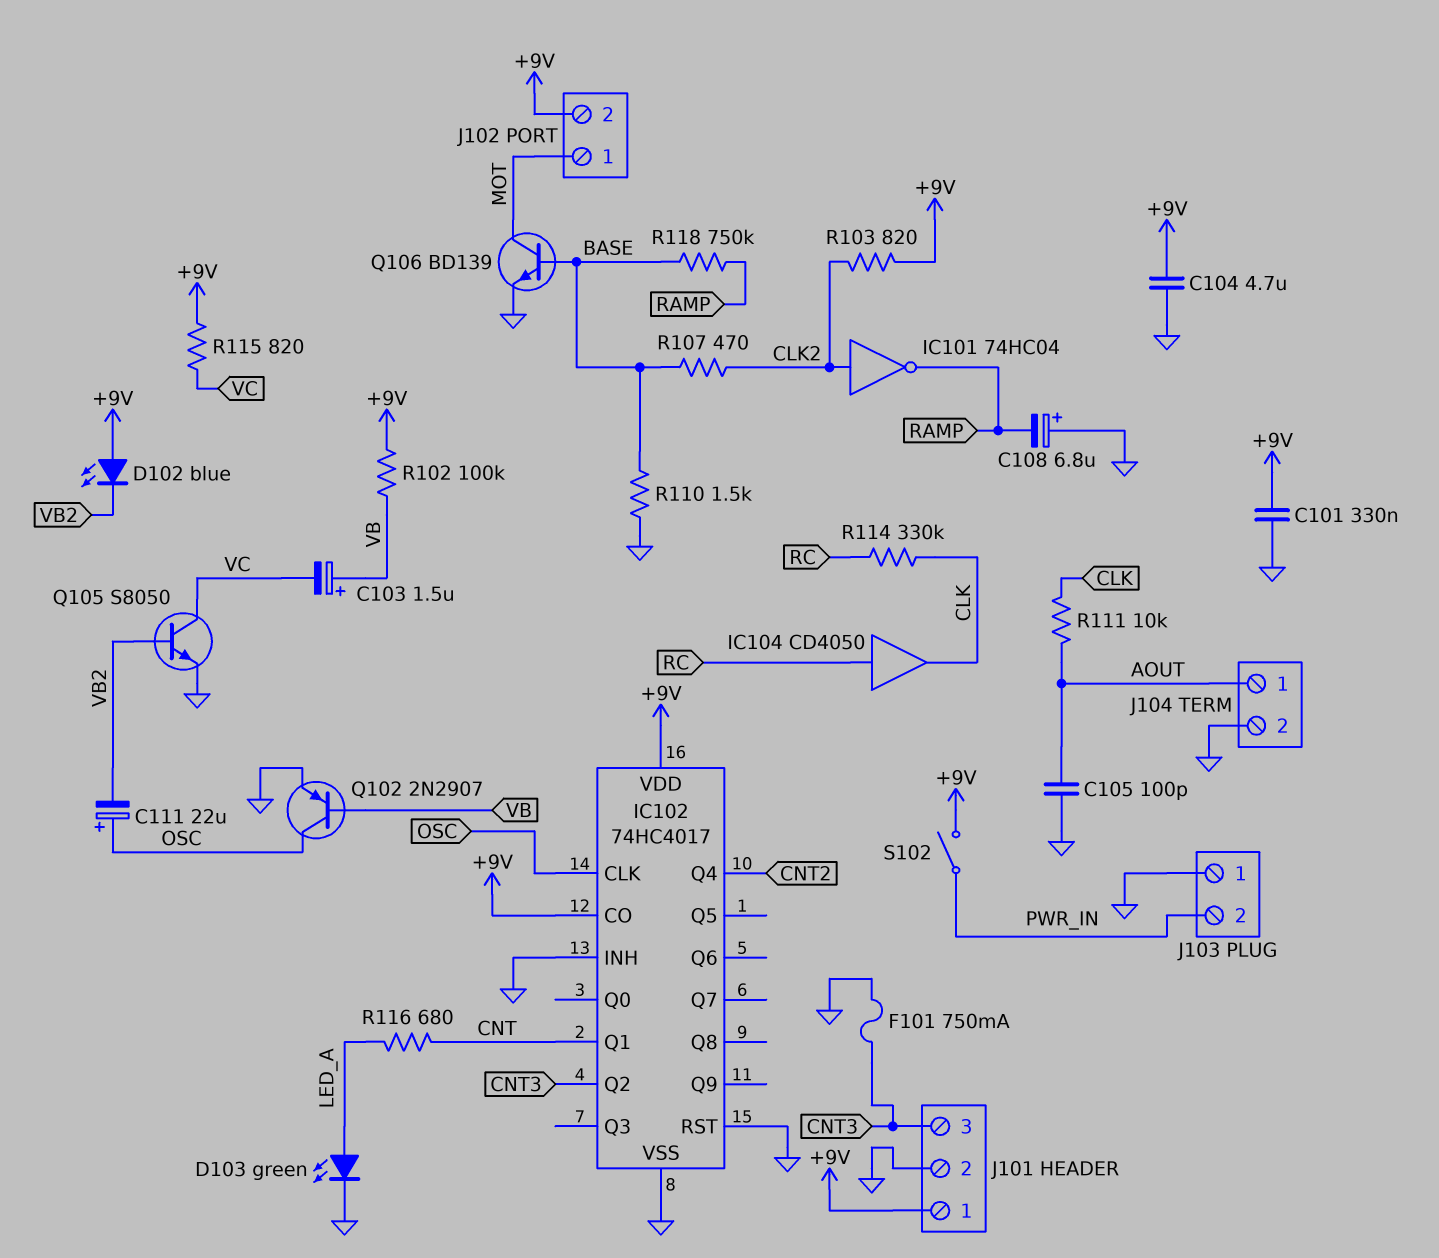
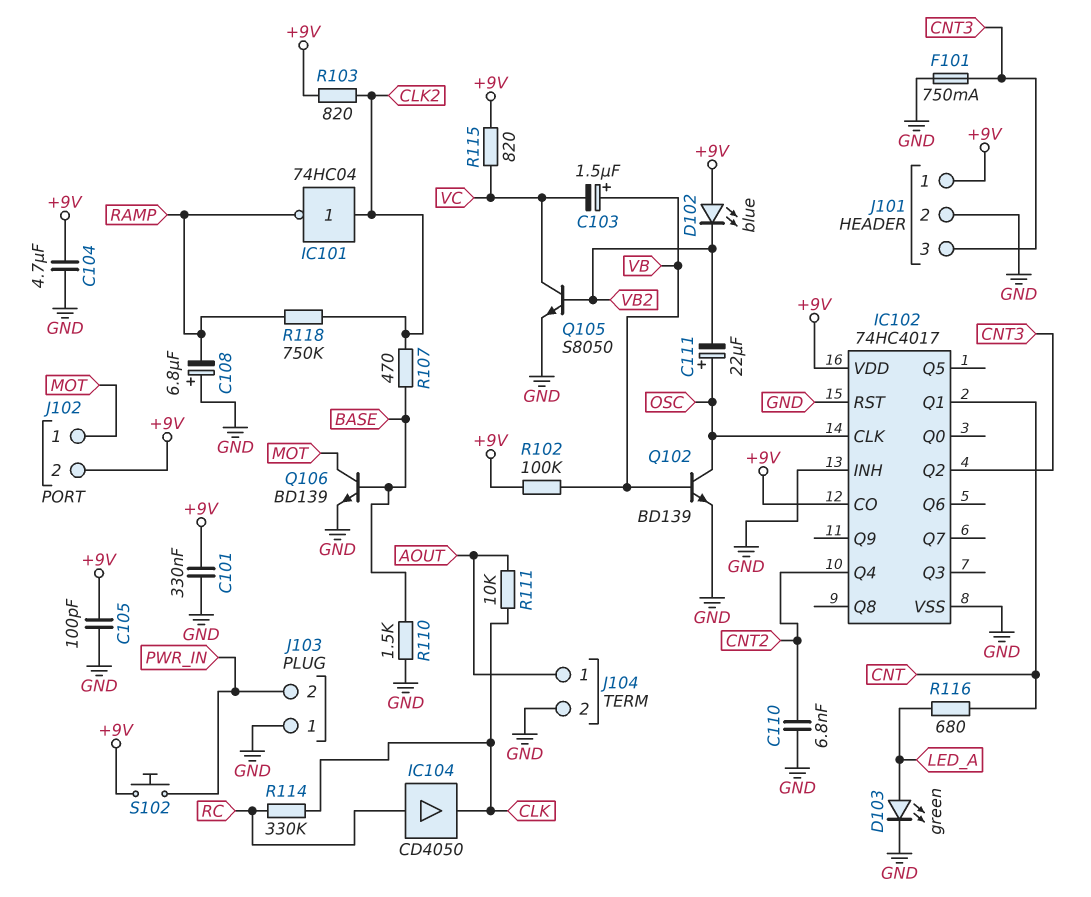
C105: 100pF (AOUT, GND) -> 100pF (+9V, GND)
C110: none -> 6.8nF (CNT2, GND)
Q102: PNP 2N2907 (B VB, C OSC, E GND) -> NPN BD139 (B VB, C OSC, E GND)
R118: 750k (BASE, RAMP) -> 750k (CLK2, RAMP)
S102: switch (+9V, PWR_IN) -> button (+9V, PWR_IN)

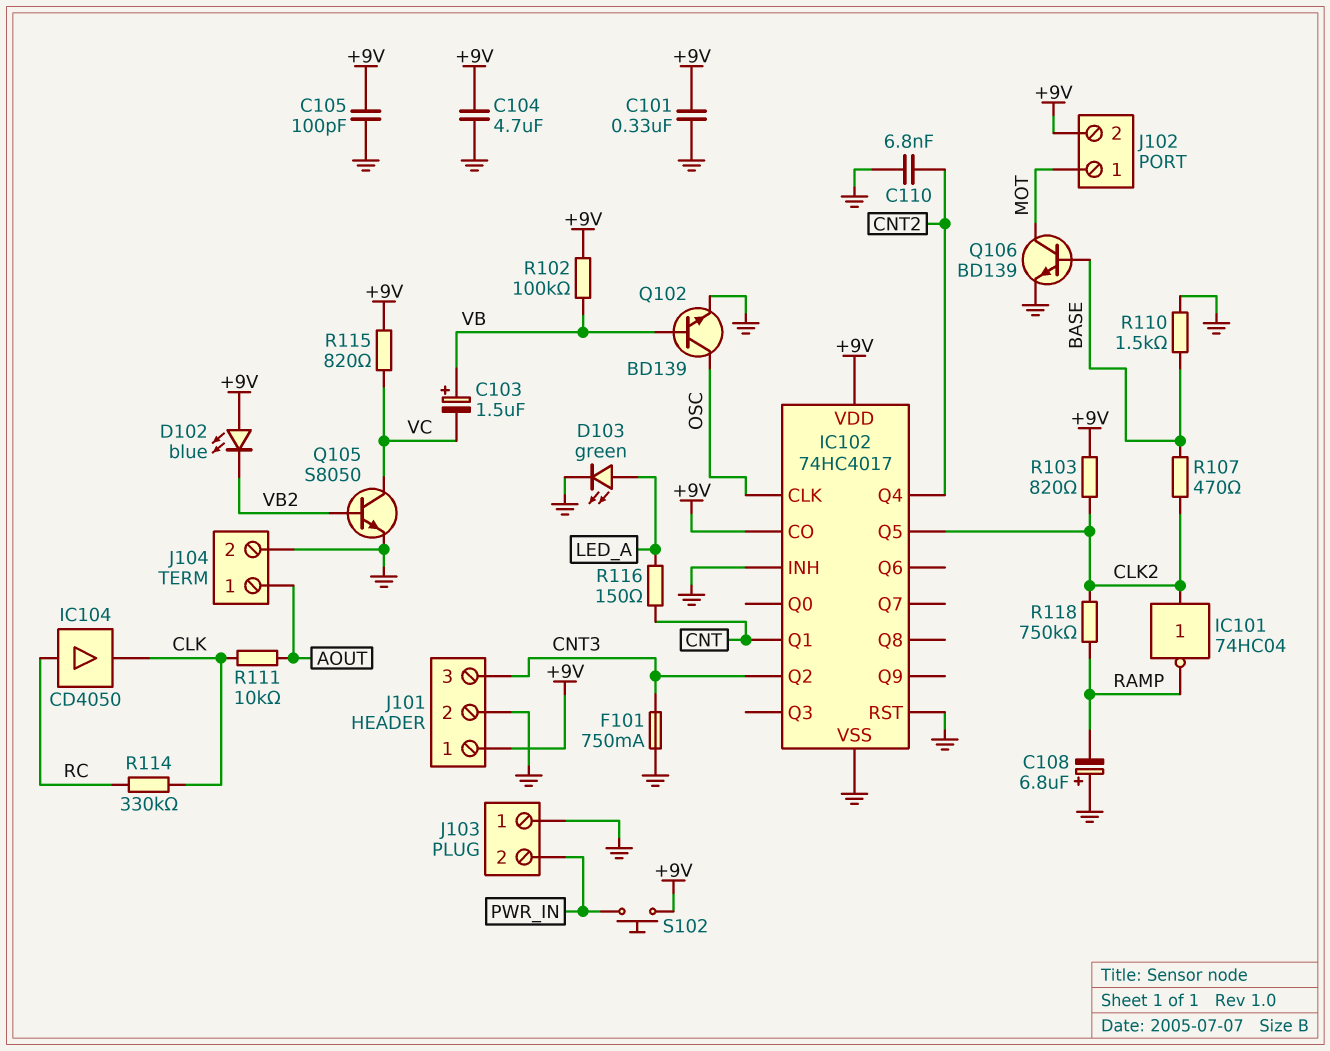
C111: 22uF (plus OSC, minus VB2) -> none
IC102 pin Q5: none -> CLK2
R116: 680 (CNT, LED_A) -> 150 (CNT, LED_A)

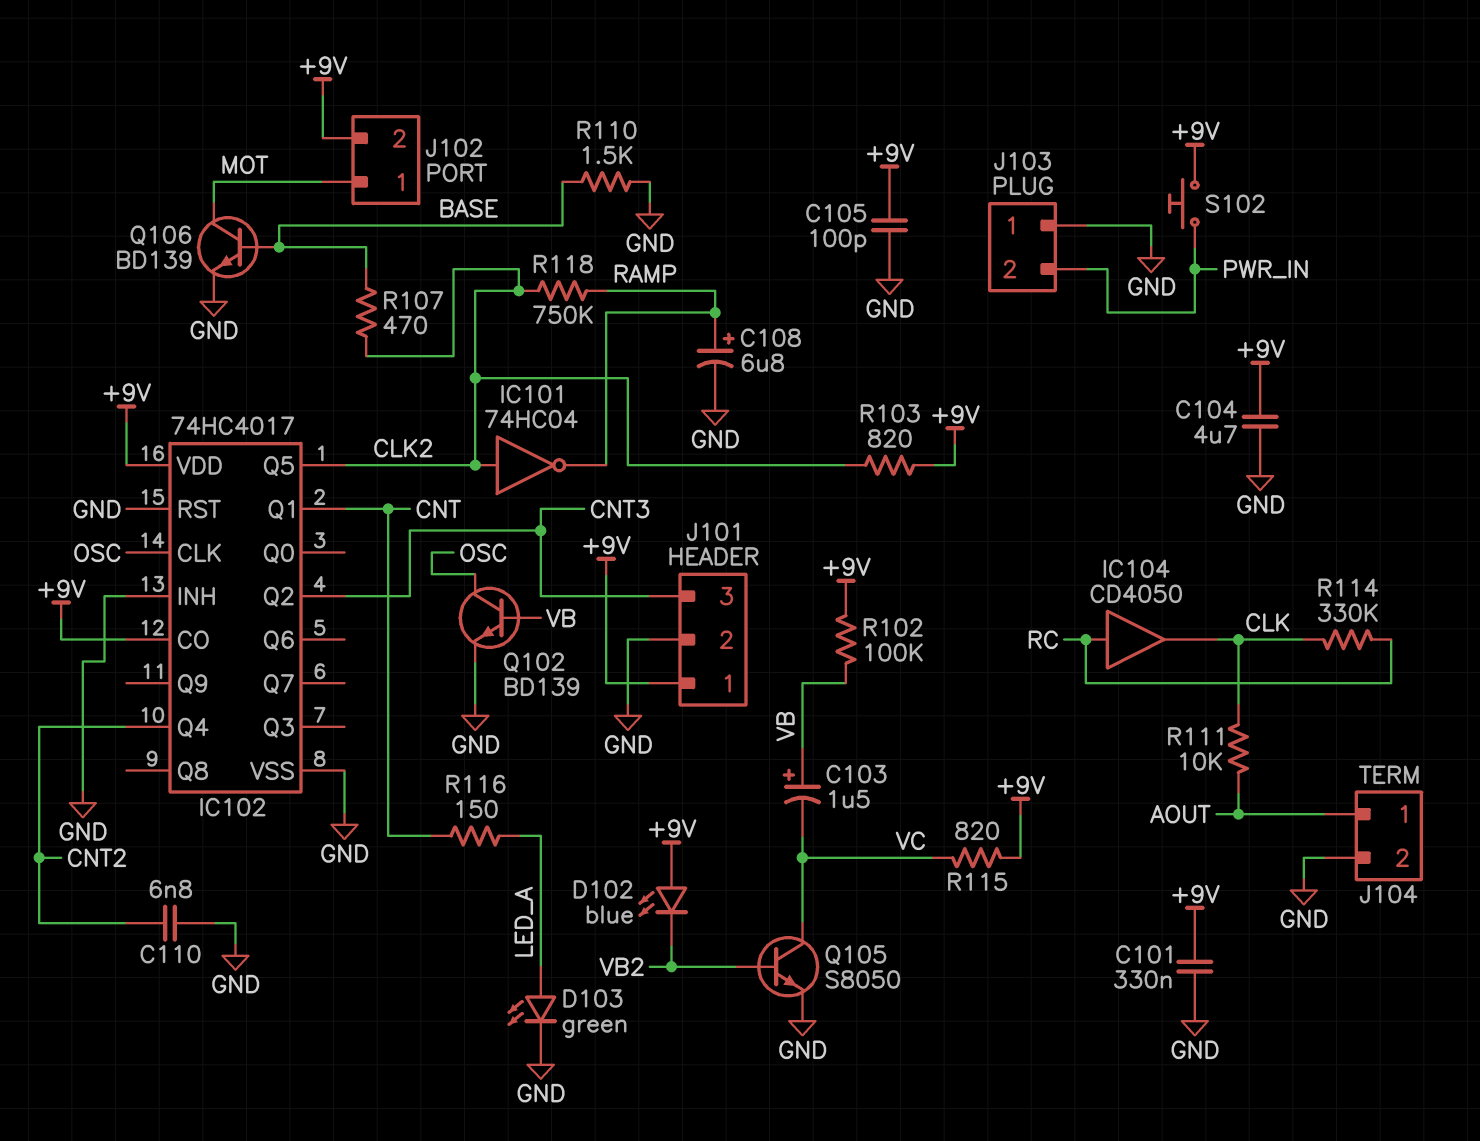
C108: 6.8uF (plus GND, minus RAMP) -> 6.8uF (plus RAMP, minus GND)
F101: 750mA (CNT3, GND) -> none

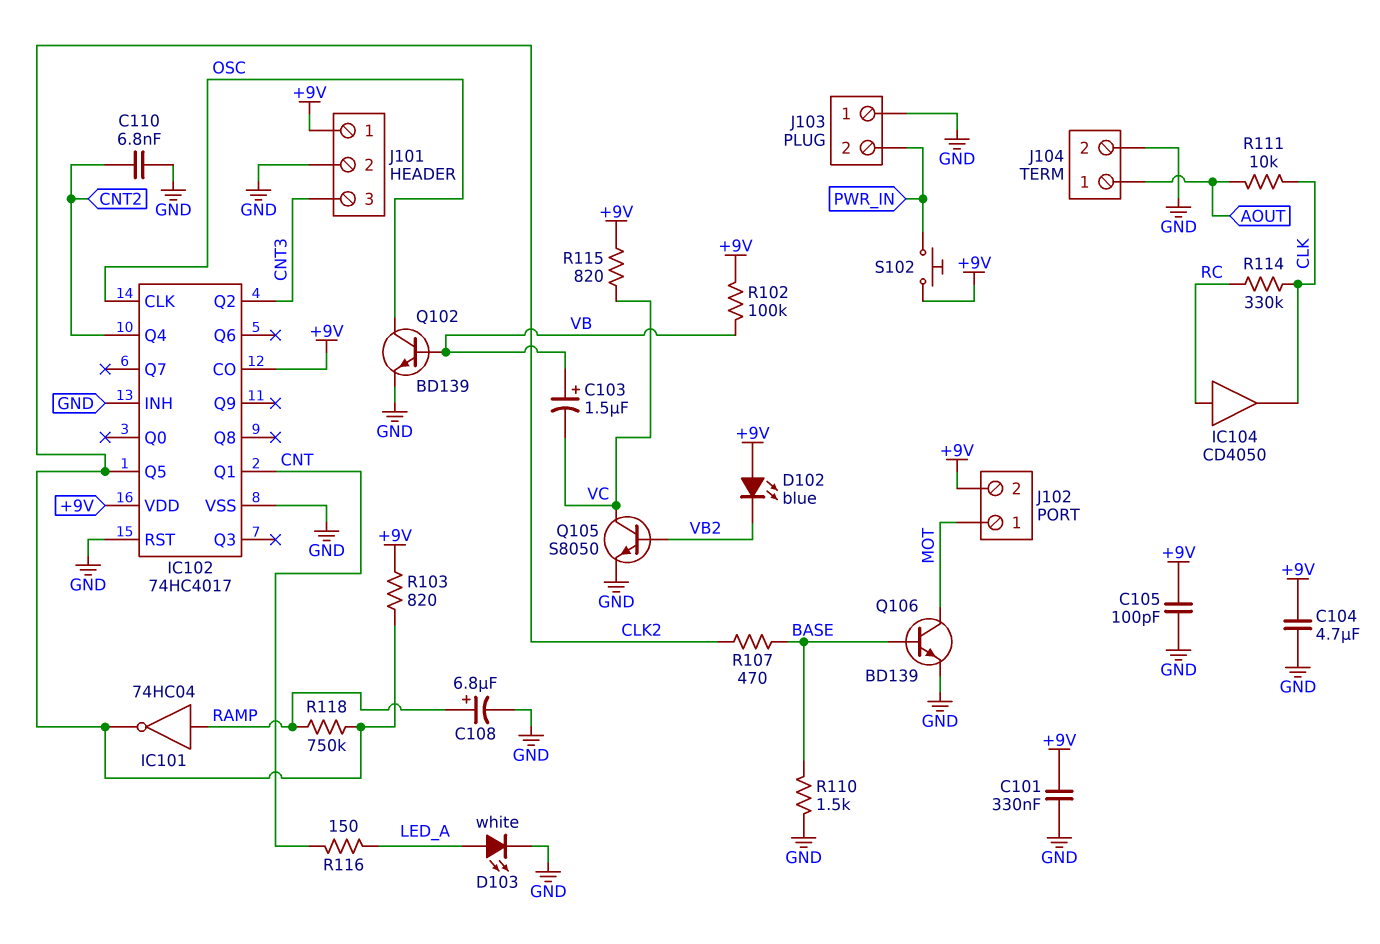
D103: LED green (A LED_A, K GND) -> LED white (A LED_A, K GND)
IC101: NOT 74HC04 (in CLK2, out RAMP) -> NOT 74HC04 (in RAMP, out CLK2)

